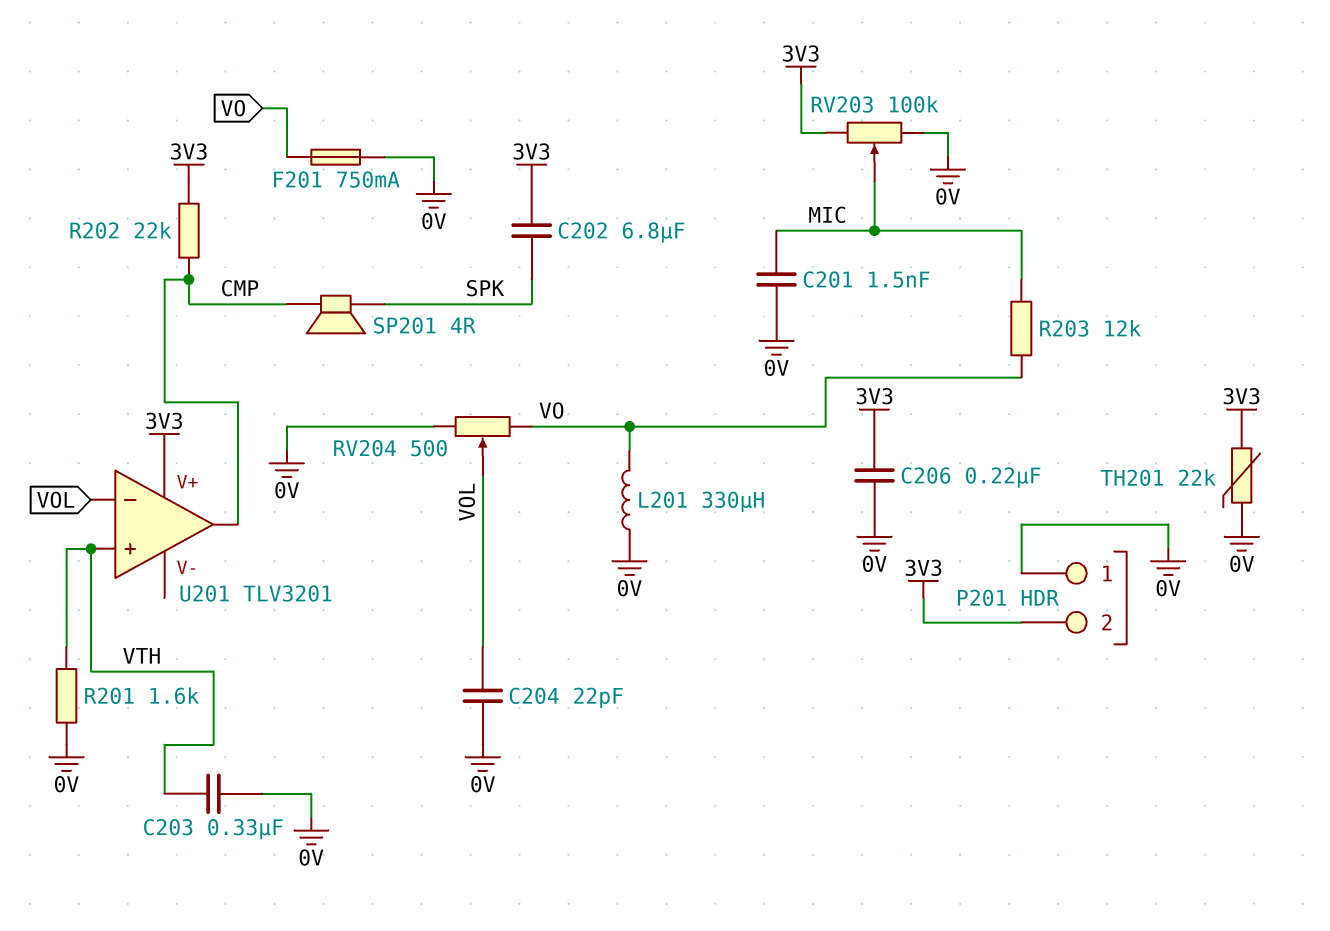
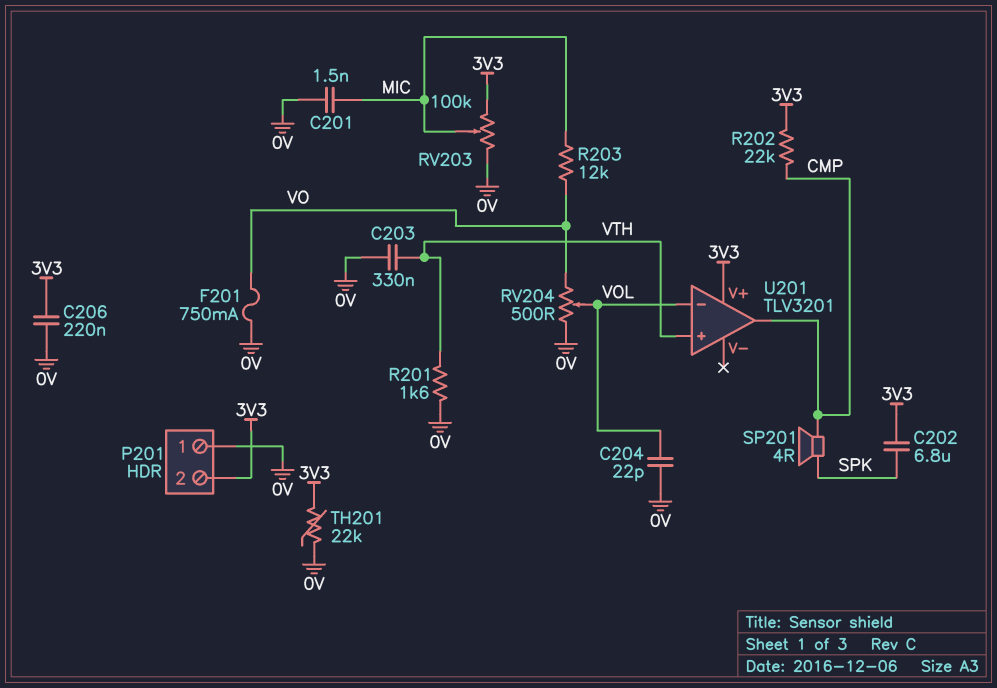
L201: 330uH (0V, VO) -> none

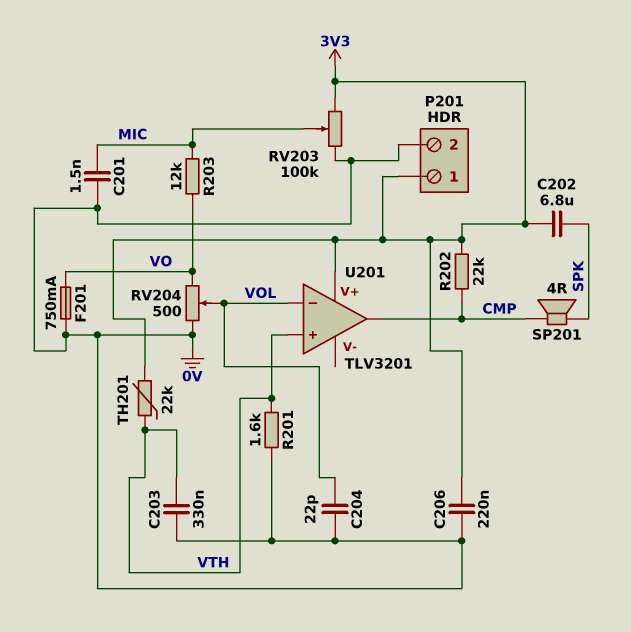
P201 pin 1: 0V -> 3V3
P201 pin 2: 3V3 -> 0V
TH201: 22k (0V, 3V3) -> 22k (3V3, VTH)

